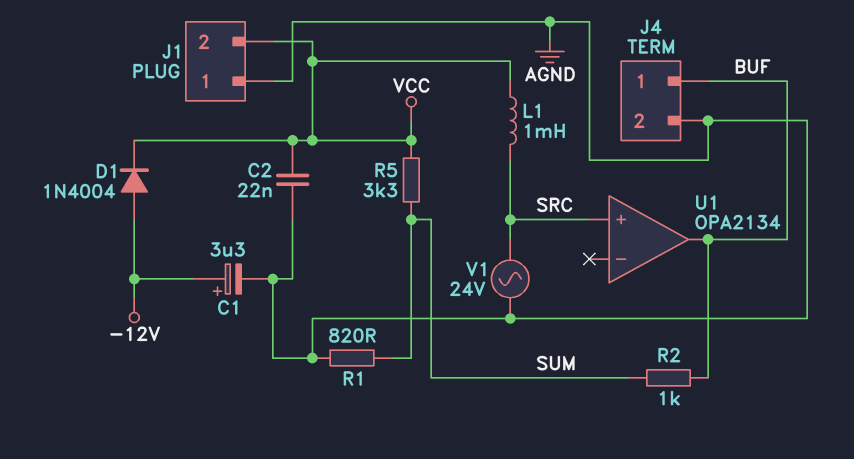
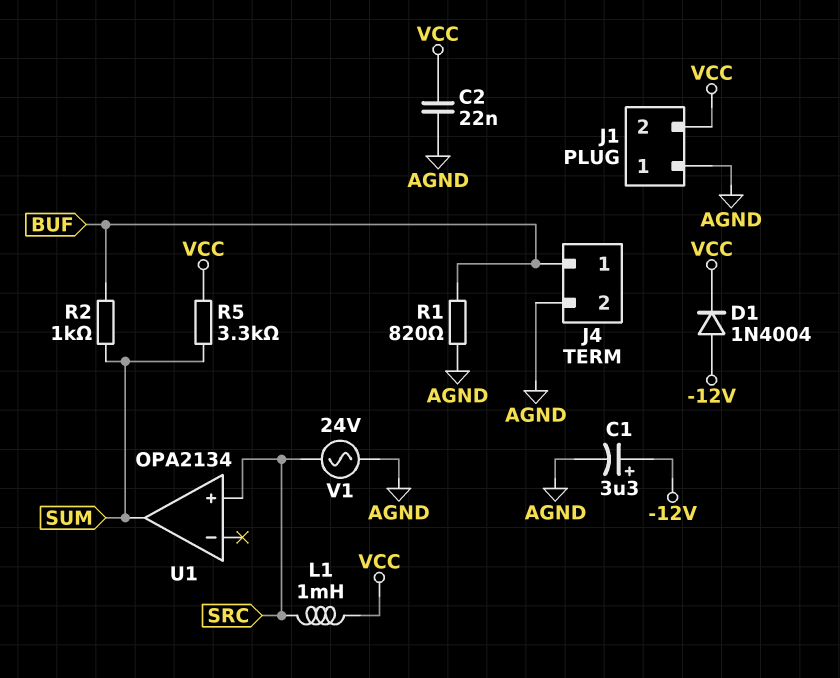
R1: 820 (AGND, SUM) -> 820 (AGND, BUF)
U1 pin out: BUF -> SUM

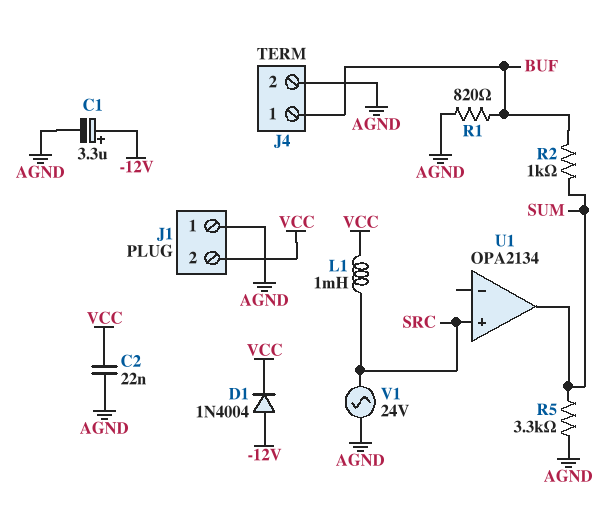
R5: 3.3k (SUM, VCC) -> 3.3k (AGND, SUM)

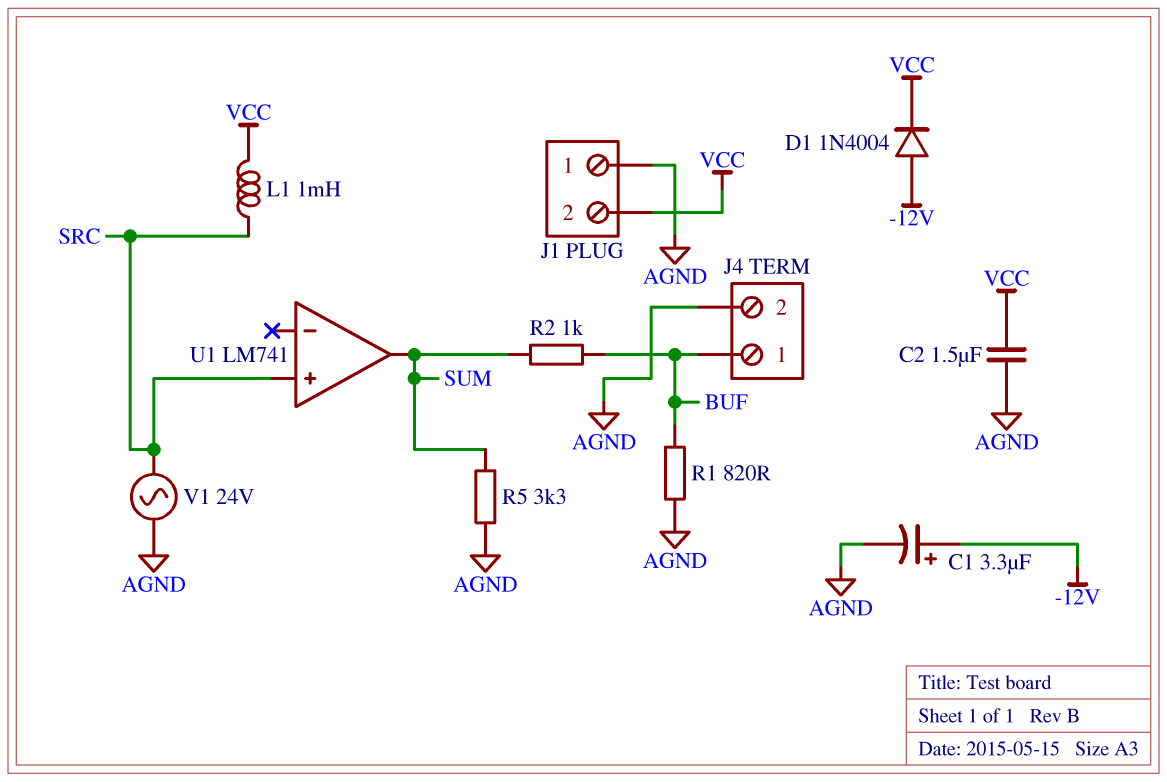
C2: 22nF (AGND, VCC) -> 1.5uF (AGND, VCC)
U1: OPA2134 -> LM741

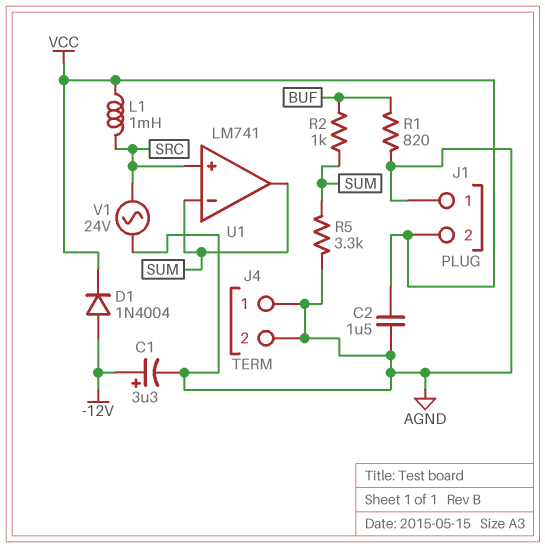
J4 pin 1: BUF -> AGND
U1 pin in-: none -> SUM

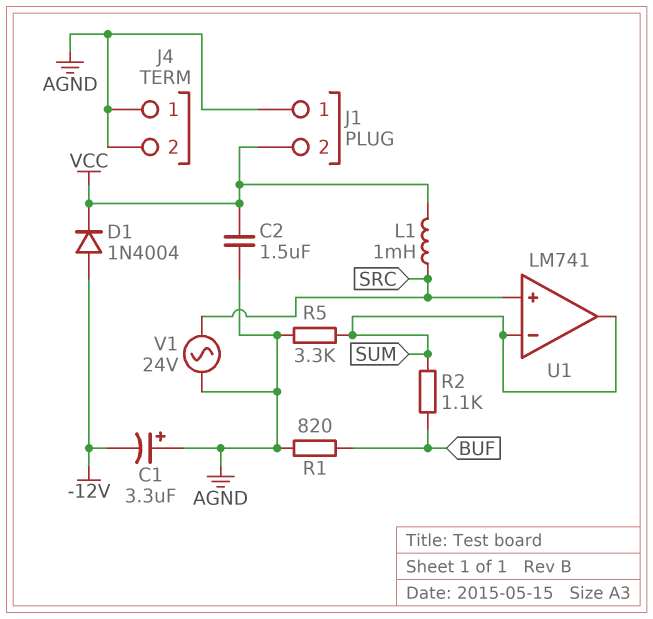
C1: 3.3uF (plus -12V, minus AGND) -> 3.3uF (plus AGND, minus -12V)
R2: 1k (BUF, SUM) -> 1.1k (BUF, SUM)

